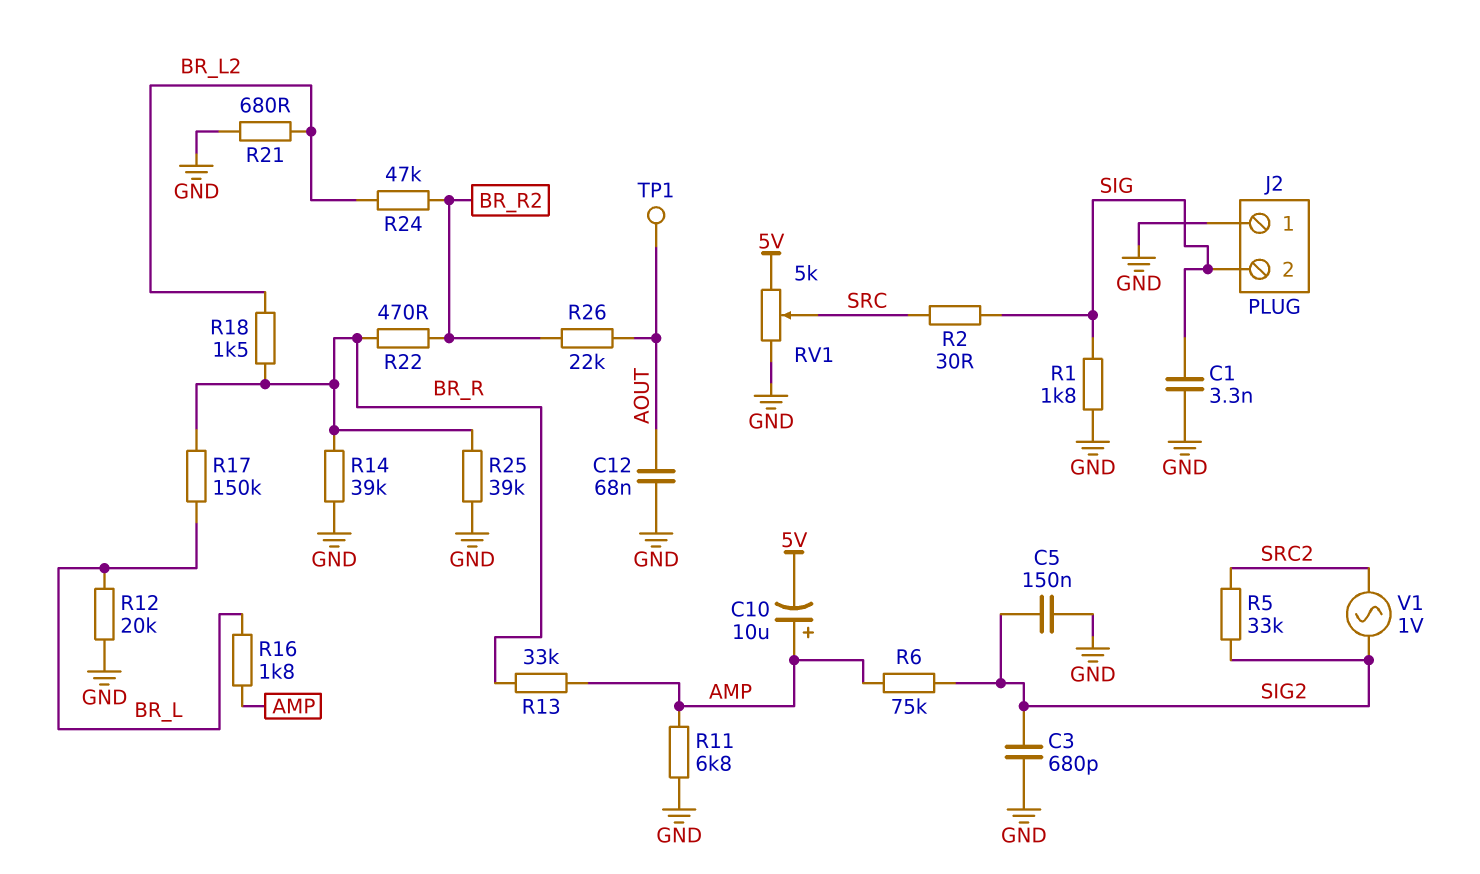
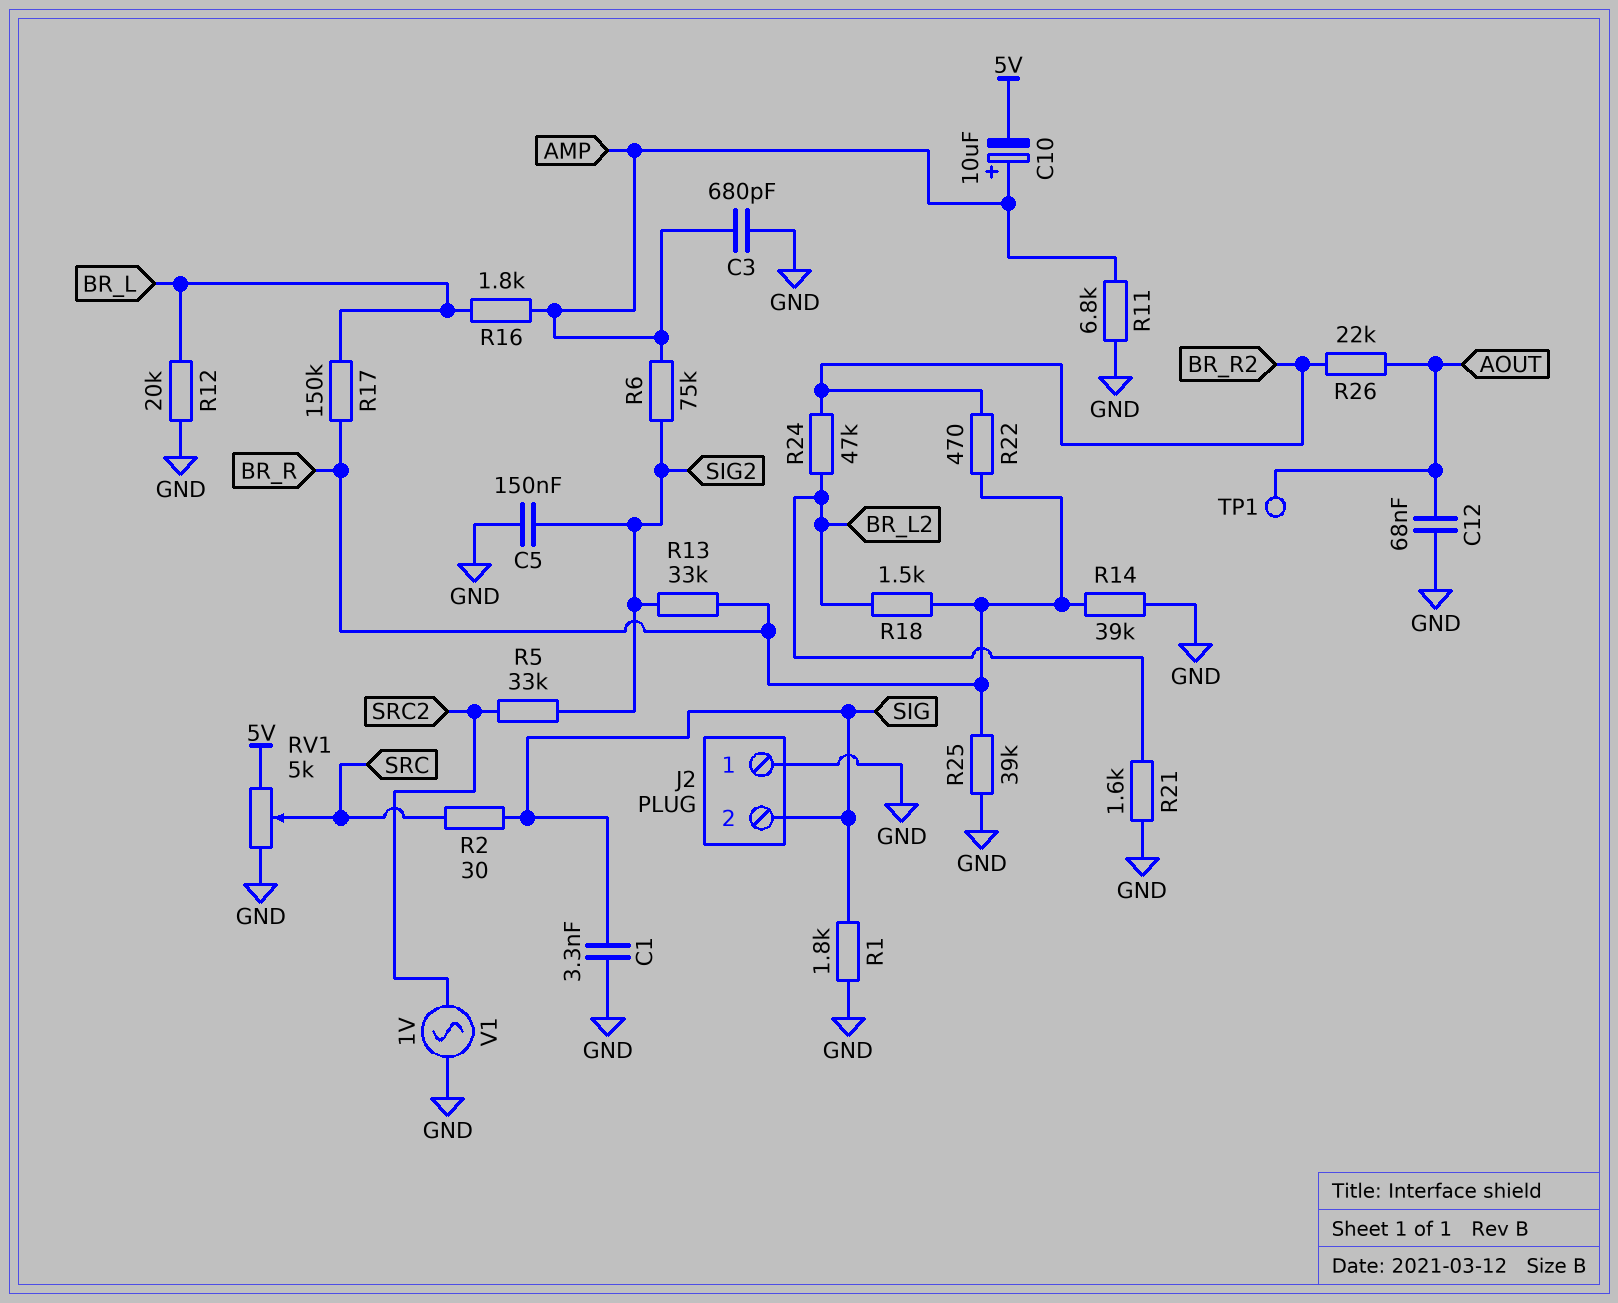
C3: 680pF (GND, SIG2) -> 680pF (AMP, GND)
R13: 33k (AMP, BR_R) -> 33k (BR_R, SIG2)
R21: 680 (BR_L2, GND) -> 1.6k (BR_L2, GND)
V1: AC 1V (SIG2, SRC2) -> AC 1V (GND, SRC2)

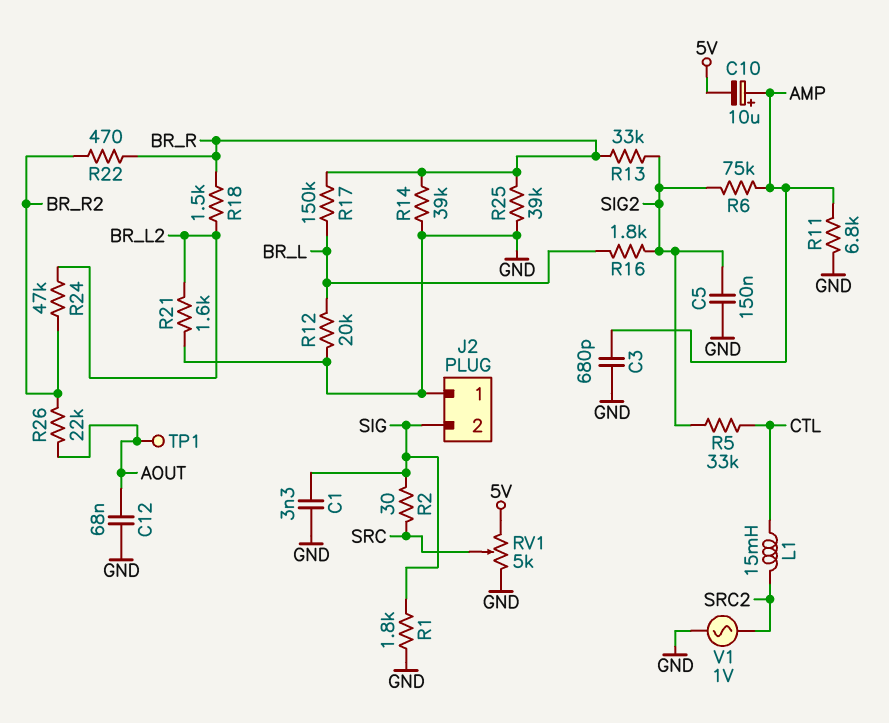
L1: none -> 15mH (CTL, SRC2)
R5: 33k (SIG2, SRC2) -> 33k (CTL, SIG2)
R16: 1.8k (AMP, BR_L) -> 1.8k (BR_L, SIG2)

